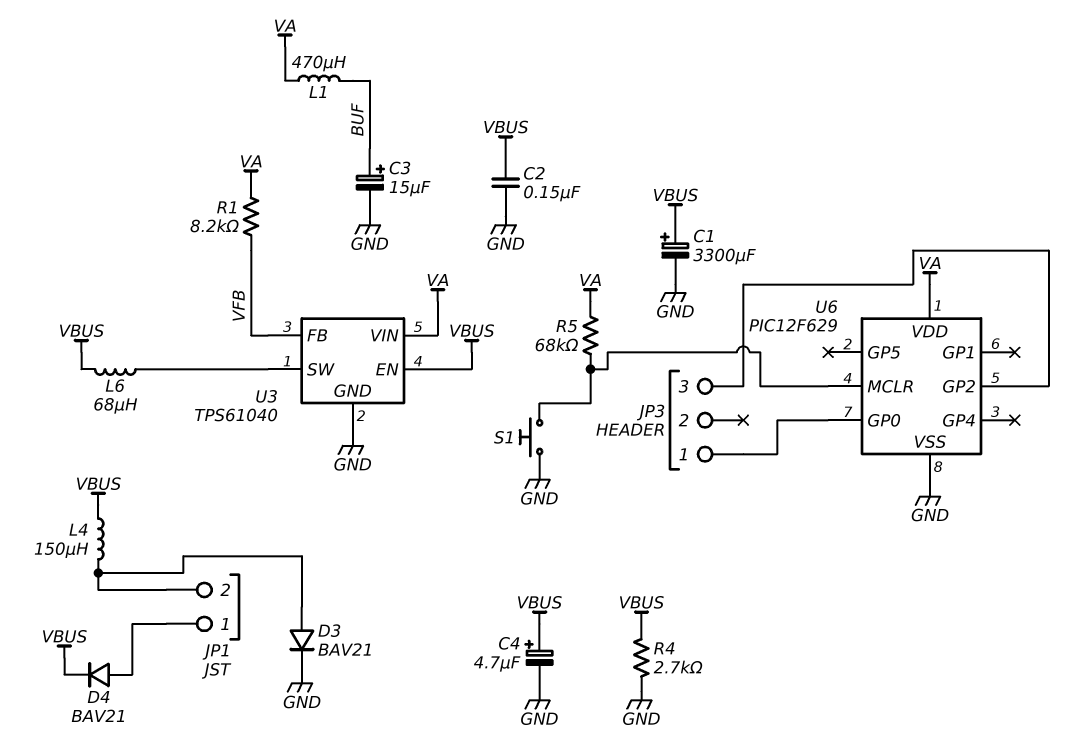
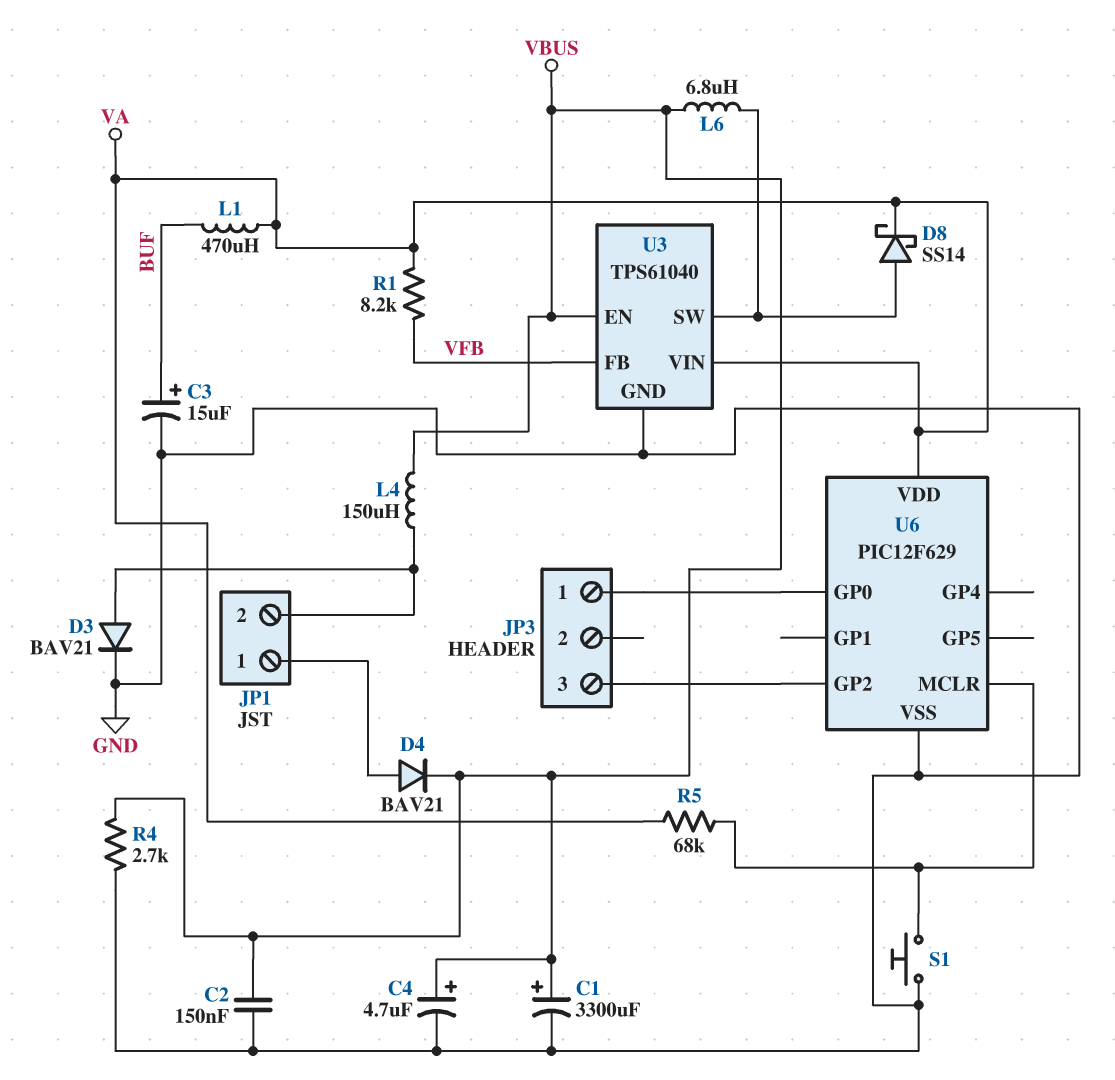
D8: none -> schottky SS14 (A U3/SW, K VA)
L6: 68uH (U3/SW, VBUS) -> 6.8uH (U3/SW, VBUS)

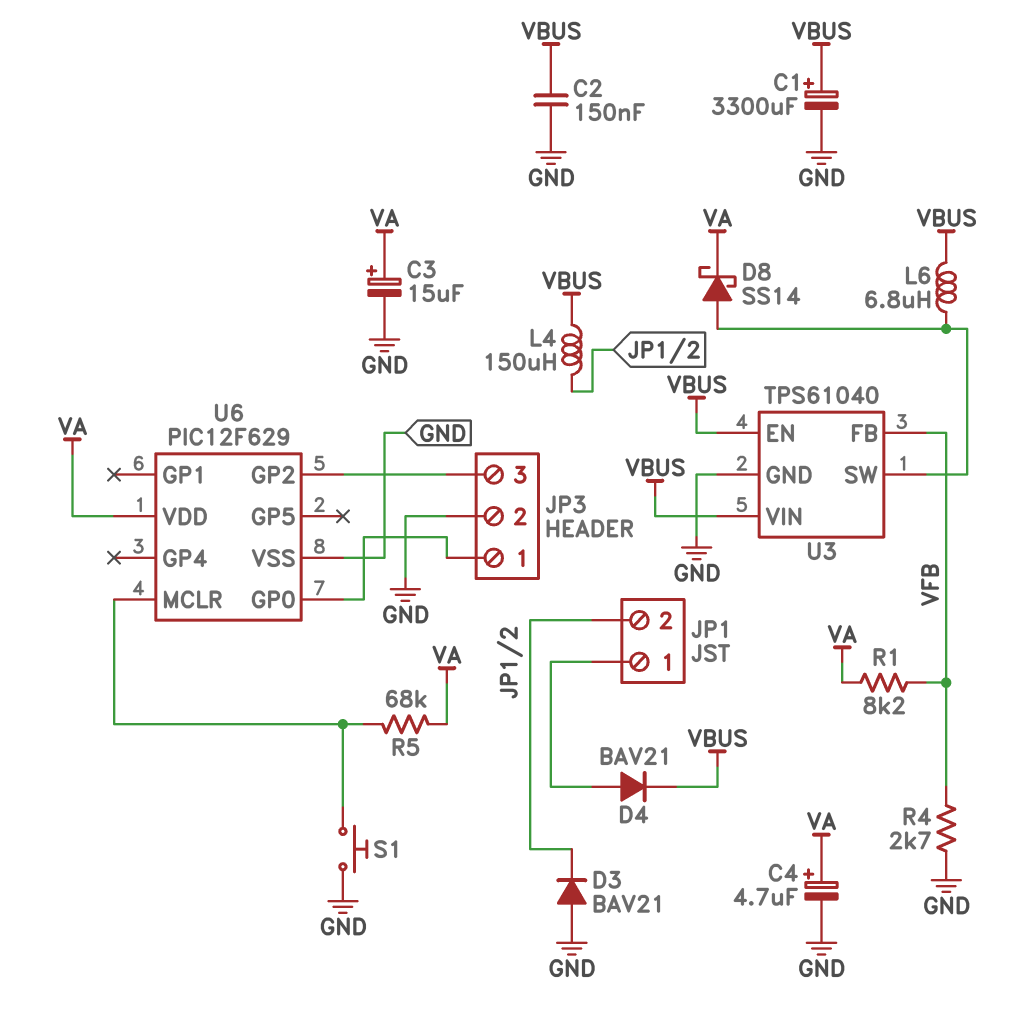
C3: 15uF (plus BUF, minus GND) -> 15uF (plus VA, minus GND)
C4: 4.7uF (plus VBUS, minus GND) -> 4.7uF (plus VA, minus GND)
D3: diode BAV21 (A JP1/2, K GND) -> diode BAV21 (A GND, K JP1/2)
JP3 pin 2: none -> GND
L1: 470uH (BUF, VA) -> none
R4: 2.7k (GND, VBUS) -> 2.7k (GND, VFB)
U3 pin VIN: VA -> VBUS

